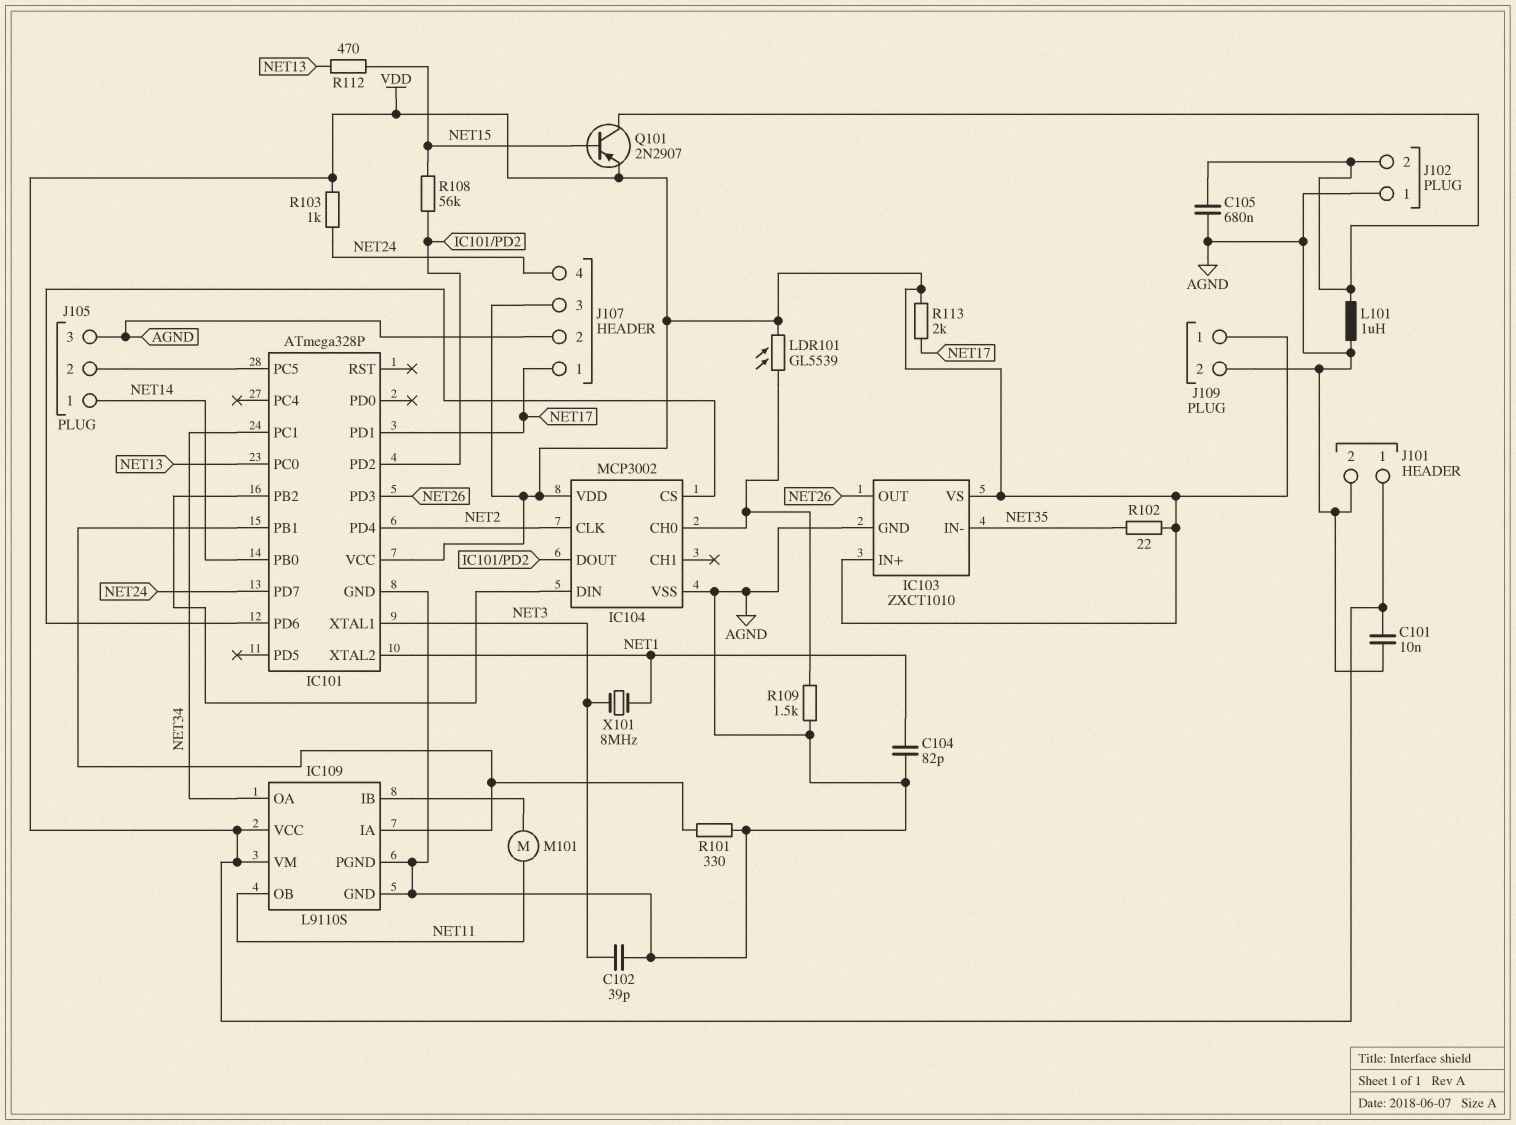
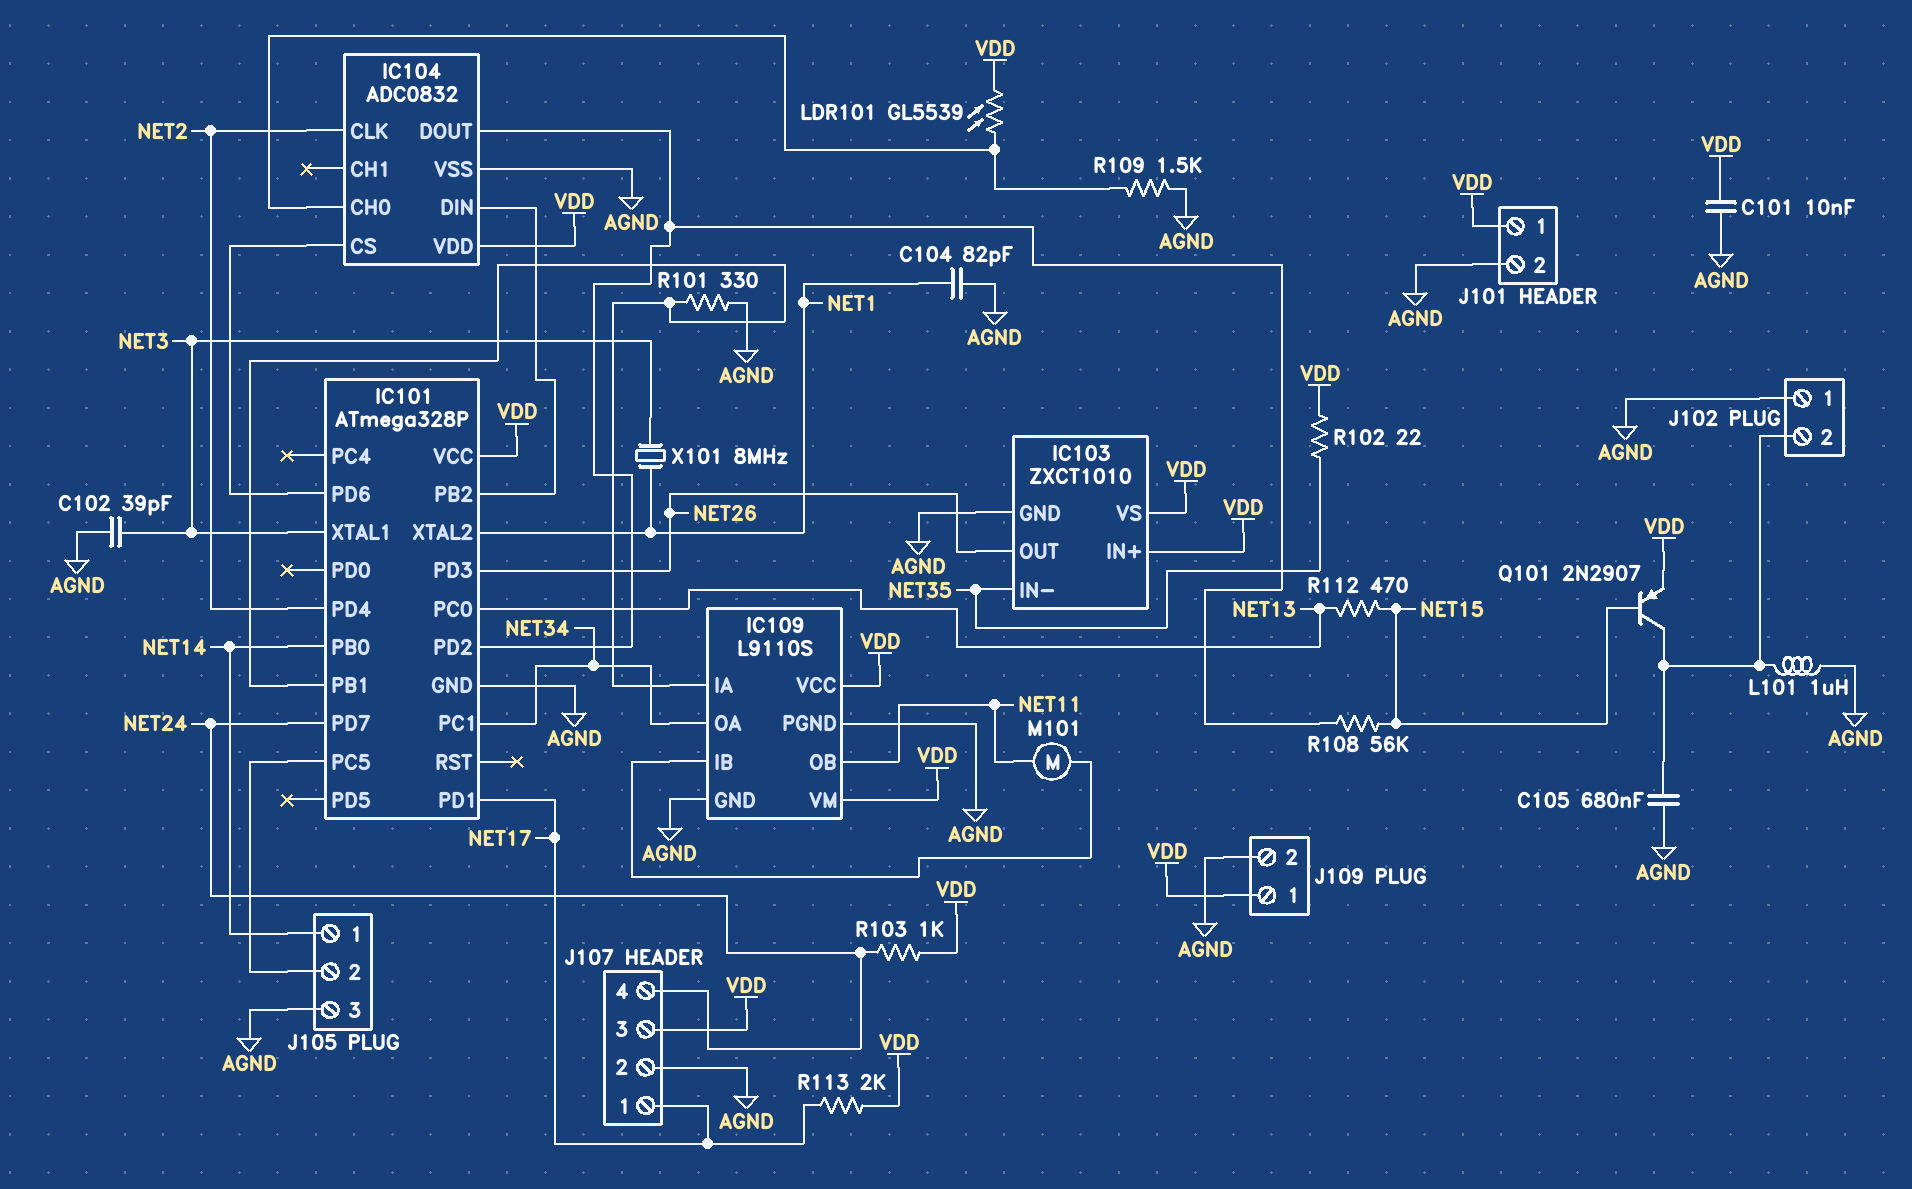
IC104: MCP3002 -> ADC0832

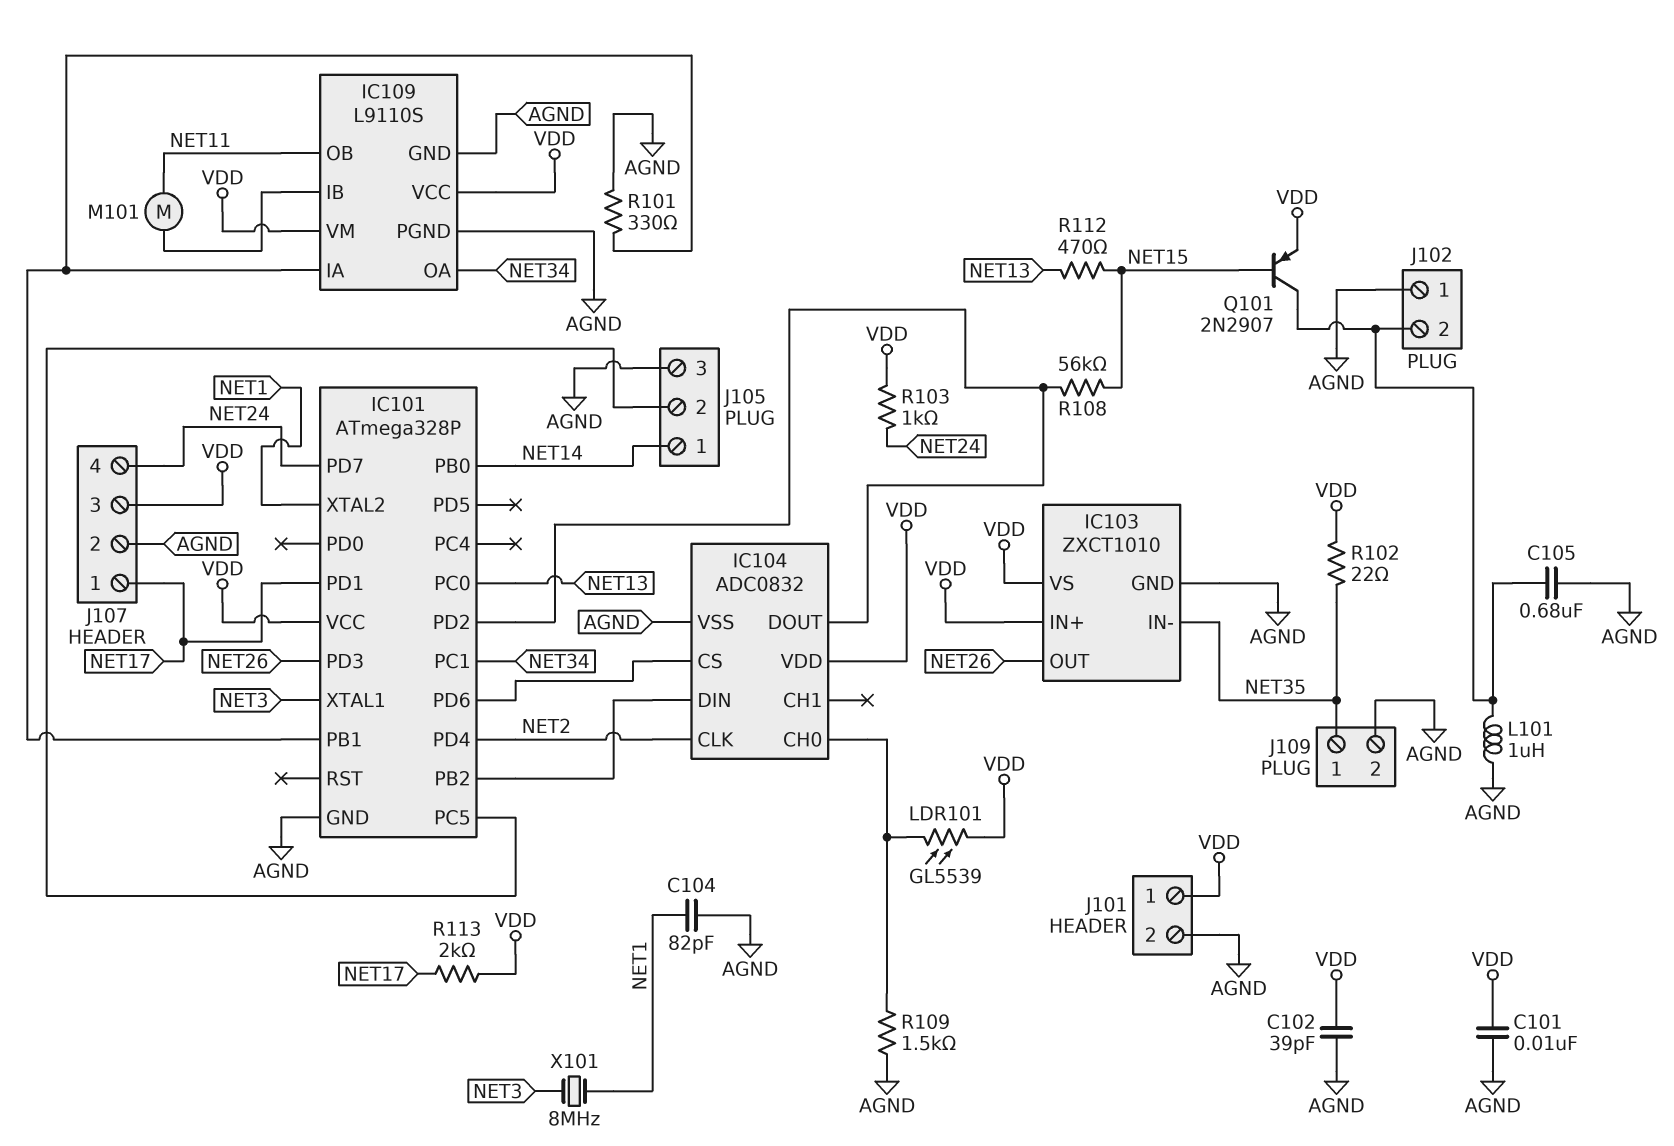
C102: 39pF (AGND, NET3) -> 39pF (AGND, VDD)
J109 pin 1: VDD -> NET35

